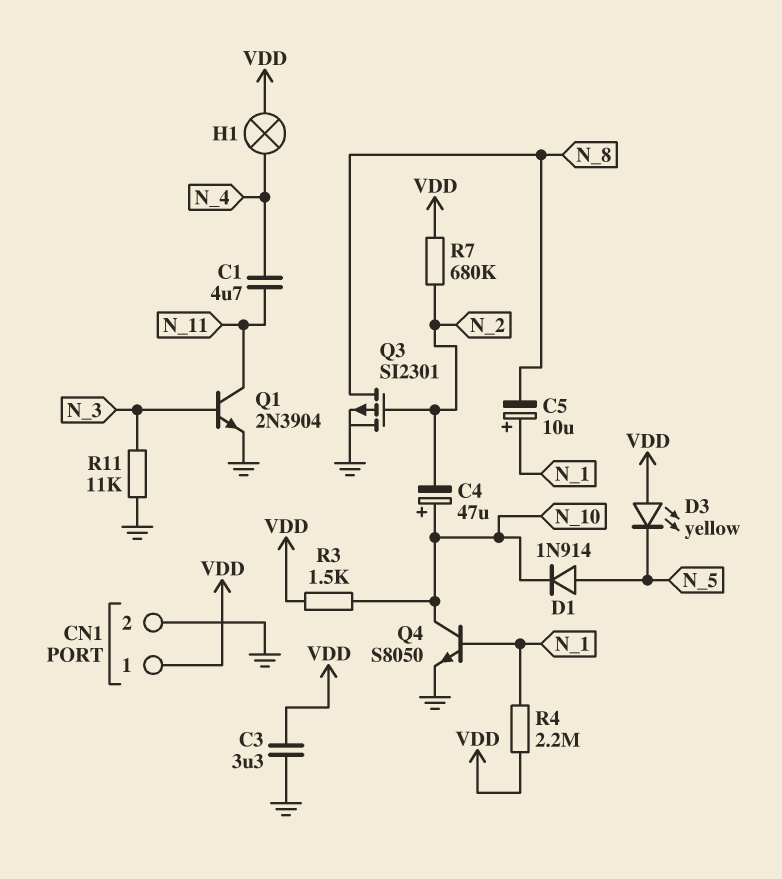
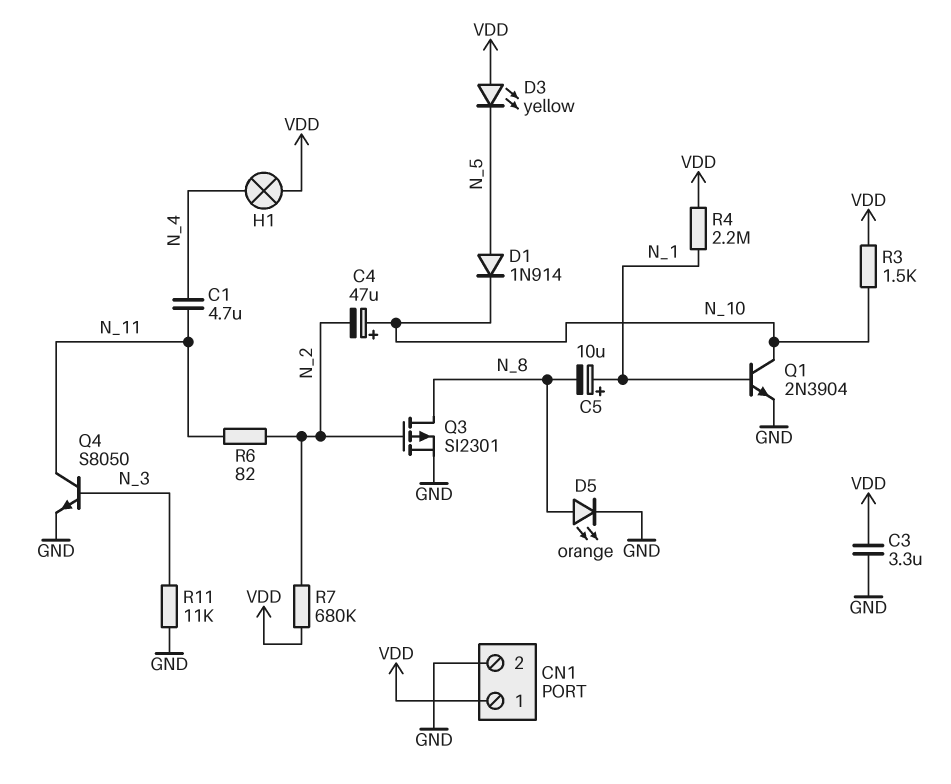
D5: none -> LED orange (A N_8, K GND)
Q1: NPN 2N3904 (B N_3, C N_11, E GND) -> NPN 2N3904 (B N_1, C N_10, E GND)
Q4: NPN S8050 (B N_1, C N_10, E GND) -> NPN S8050 (B N_3, C N_11, E GND)
R6: none -> 82 (N_2, N_11)

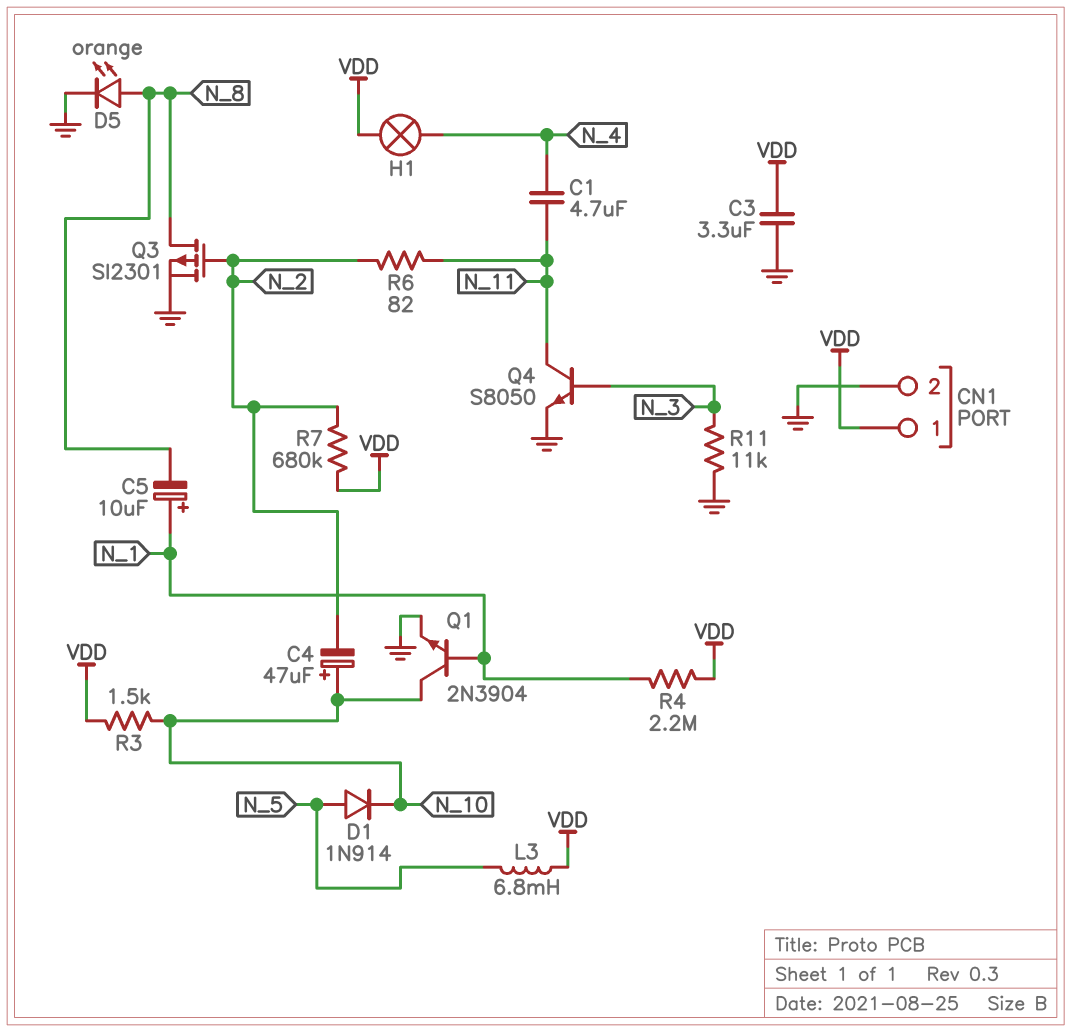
D3: LED yellow (A VDD, K N_5) -> none
L3: none -> 6.8mH (N_5, VDD)

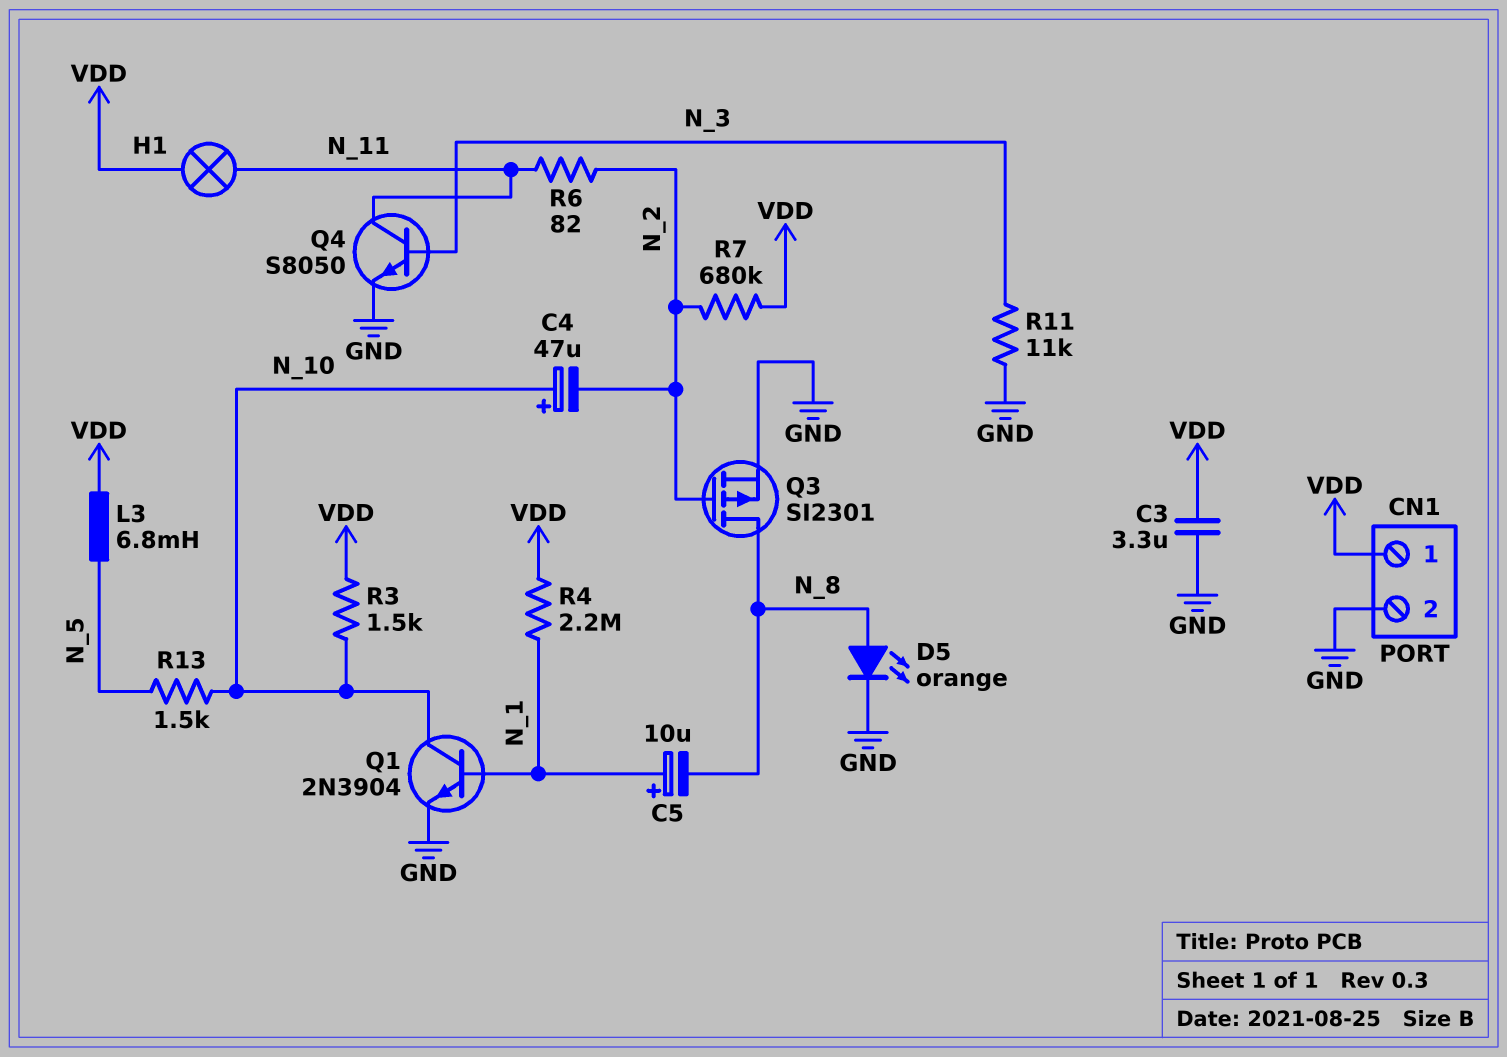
C1: 4.7uF (N_4, N_11) -> none
D1: diode 1N914 (A N_5, K N_10) -> none
H1: lamp (N_4, VDD) -> lamp (N_11, VDD)
R13: none -> 1.5k (N_5, N_10)

